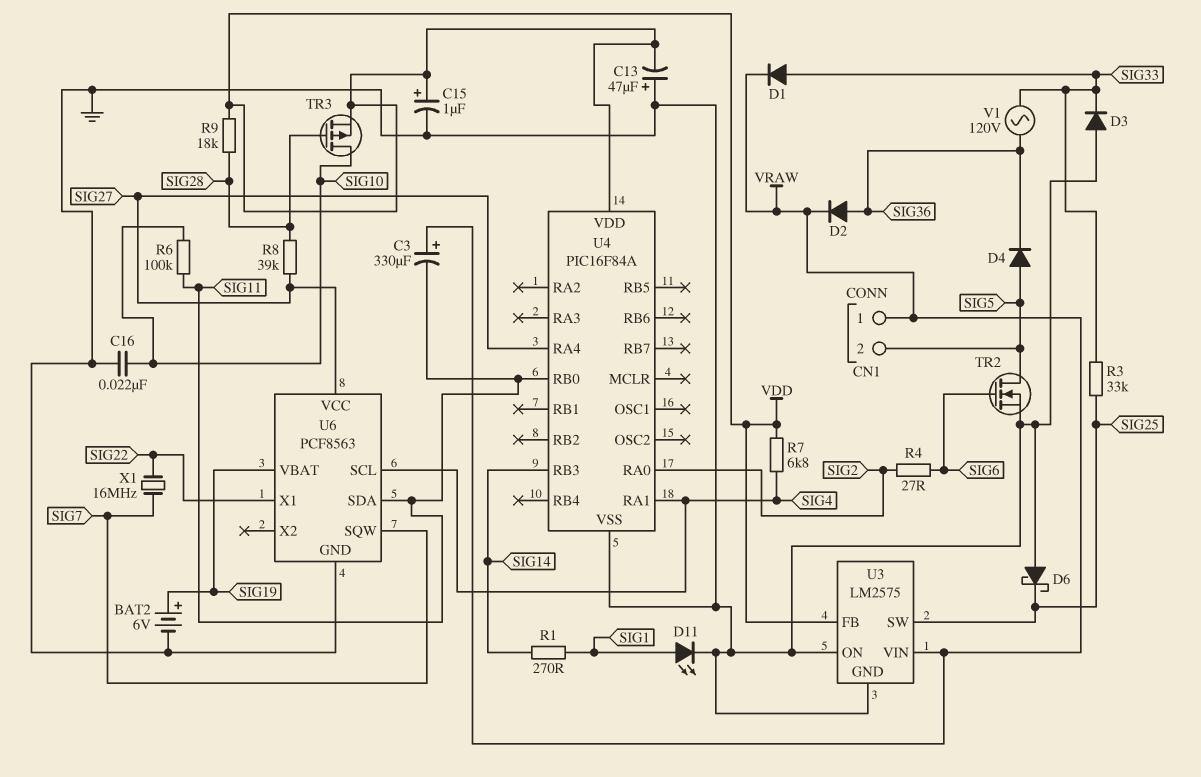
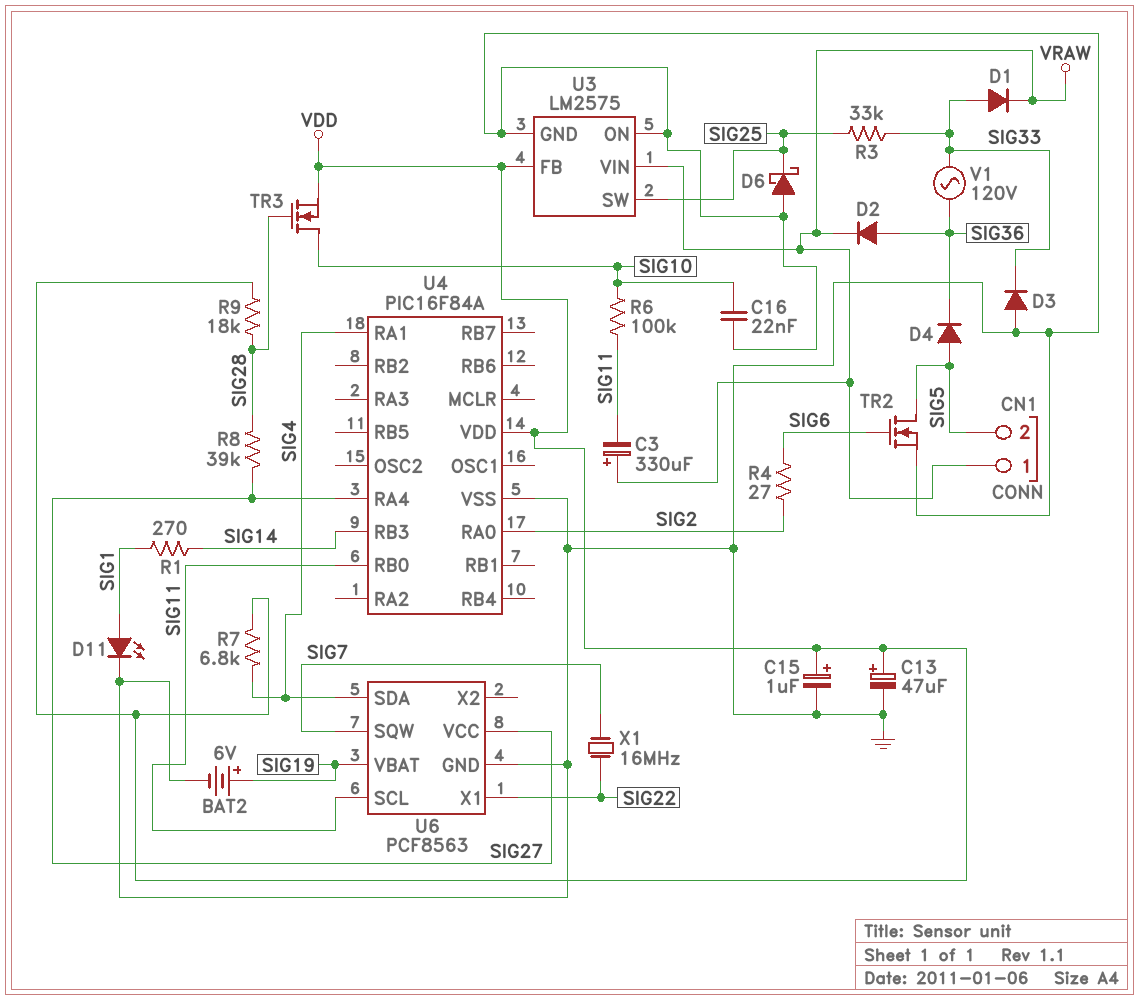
C13: 47uF (plus GND, minus VDD) -> 47uF (plus VDD, minus GND)
TR3: PMOS (G SIG28, D SIG10, S VDD) -> NMOS (G SIG28, D SIG10, S VDD)
U6 pin SCL: SIG4 -> SIG11
U6 pin SDA: SIG11 -> SIG4

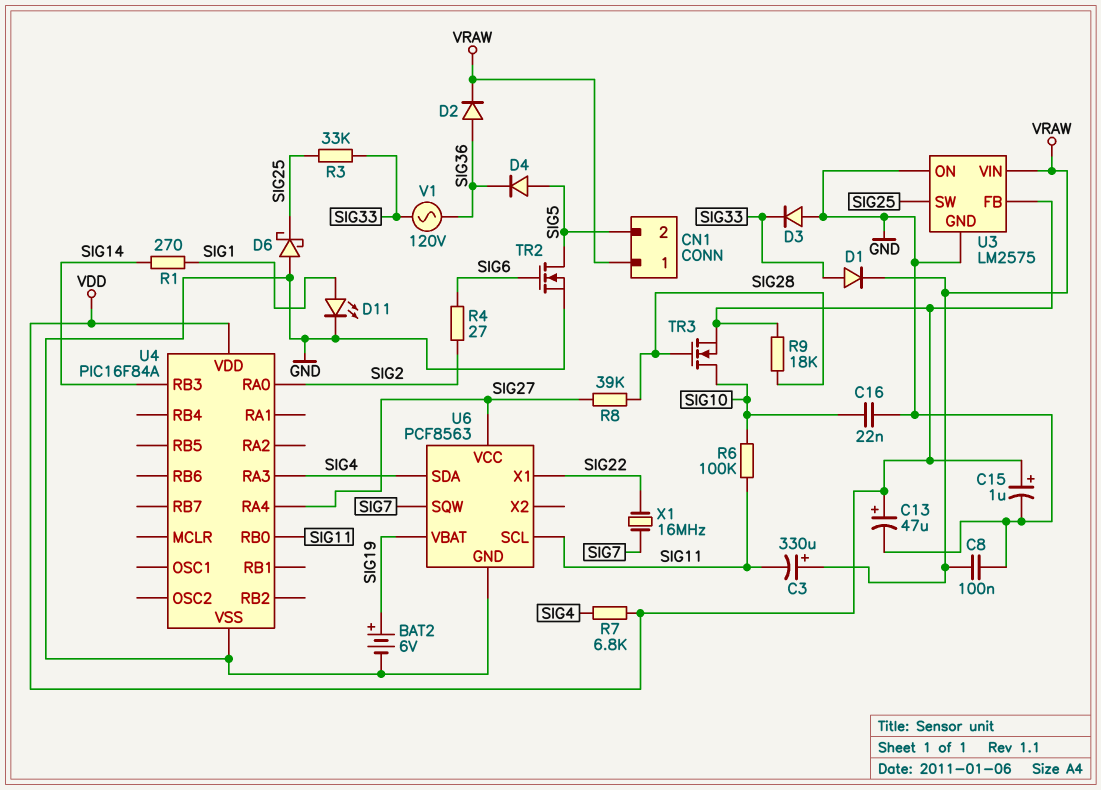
C8: none -> 100nF (GND, VRAW)
U4 pin RA1: SIG4 -> none
U4 pin RA3: none -> SIG4

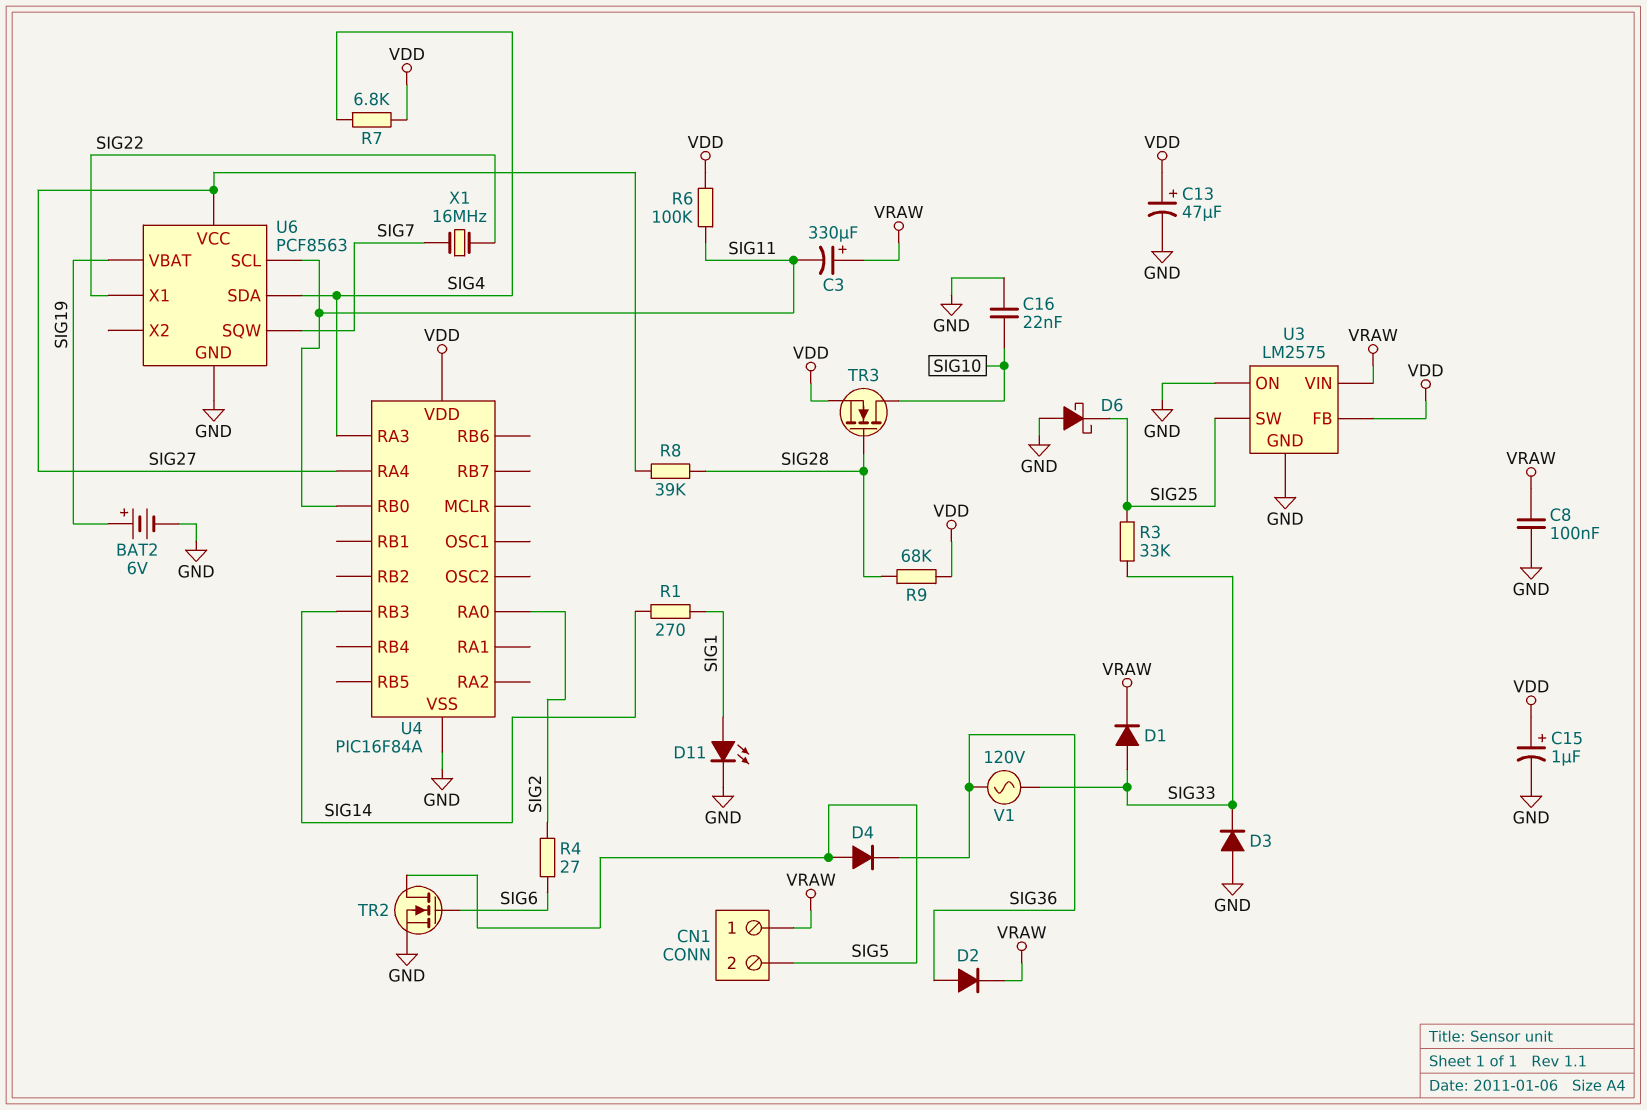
R6: 100k (SIG10, SIG11) -> 100k (SIG11, VDD)
R9: 18k (SIG28, VDD) -> 68k (SIG28, VDD)

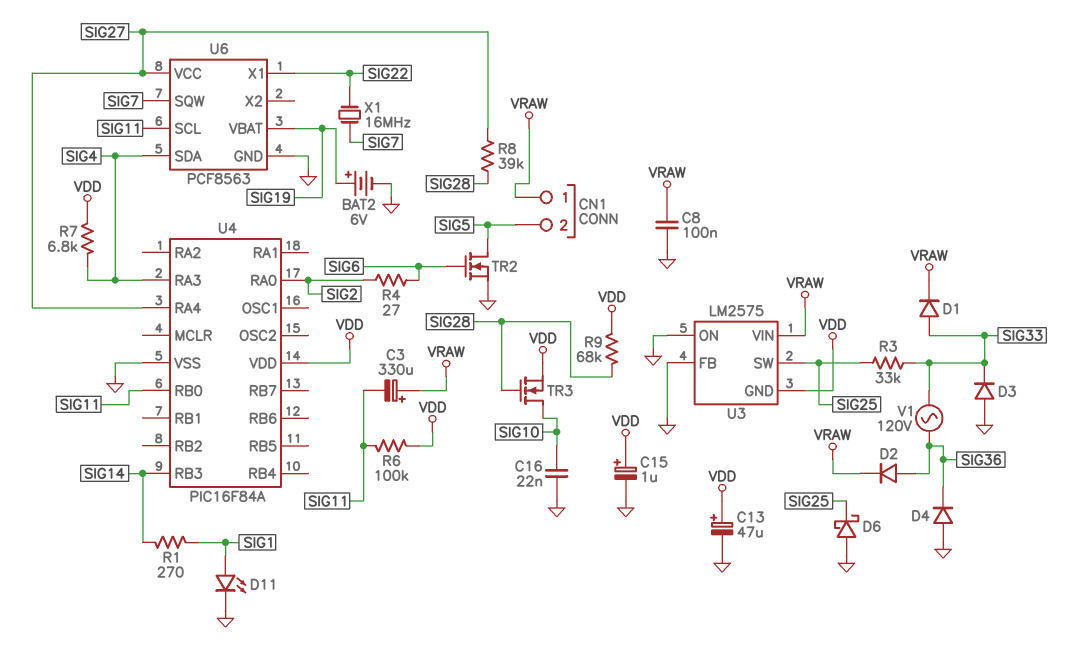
D4: diode (A SIG5, K SIG36) -> diode (A GND, K SIG36)
U3 pin FB: VDD -> GND
U3 pin GND: GND -> VDD

